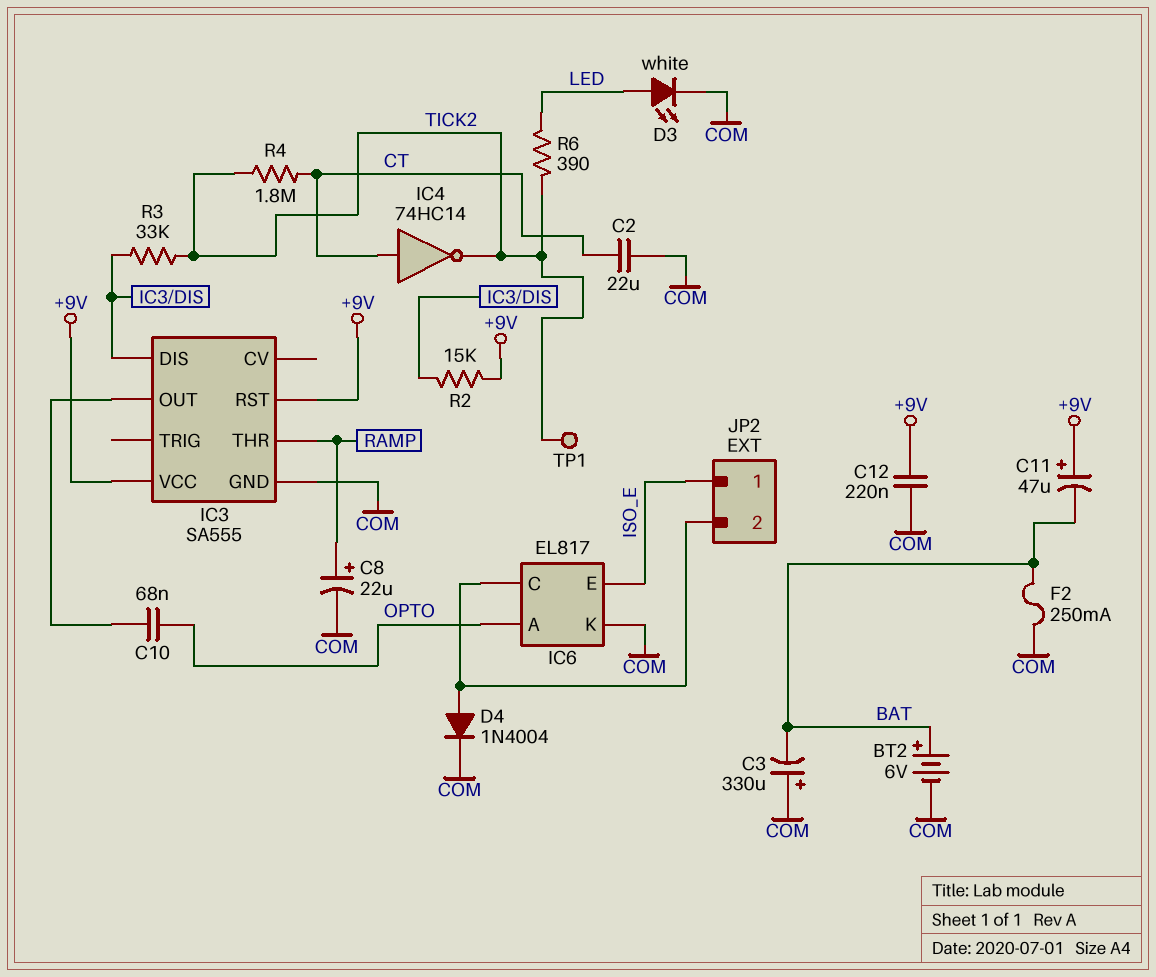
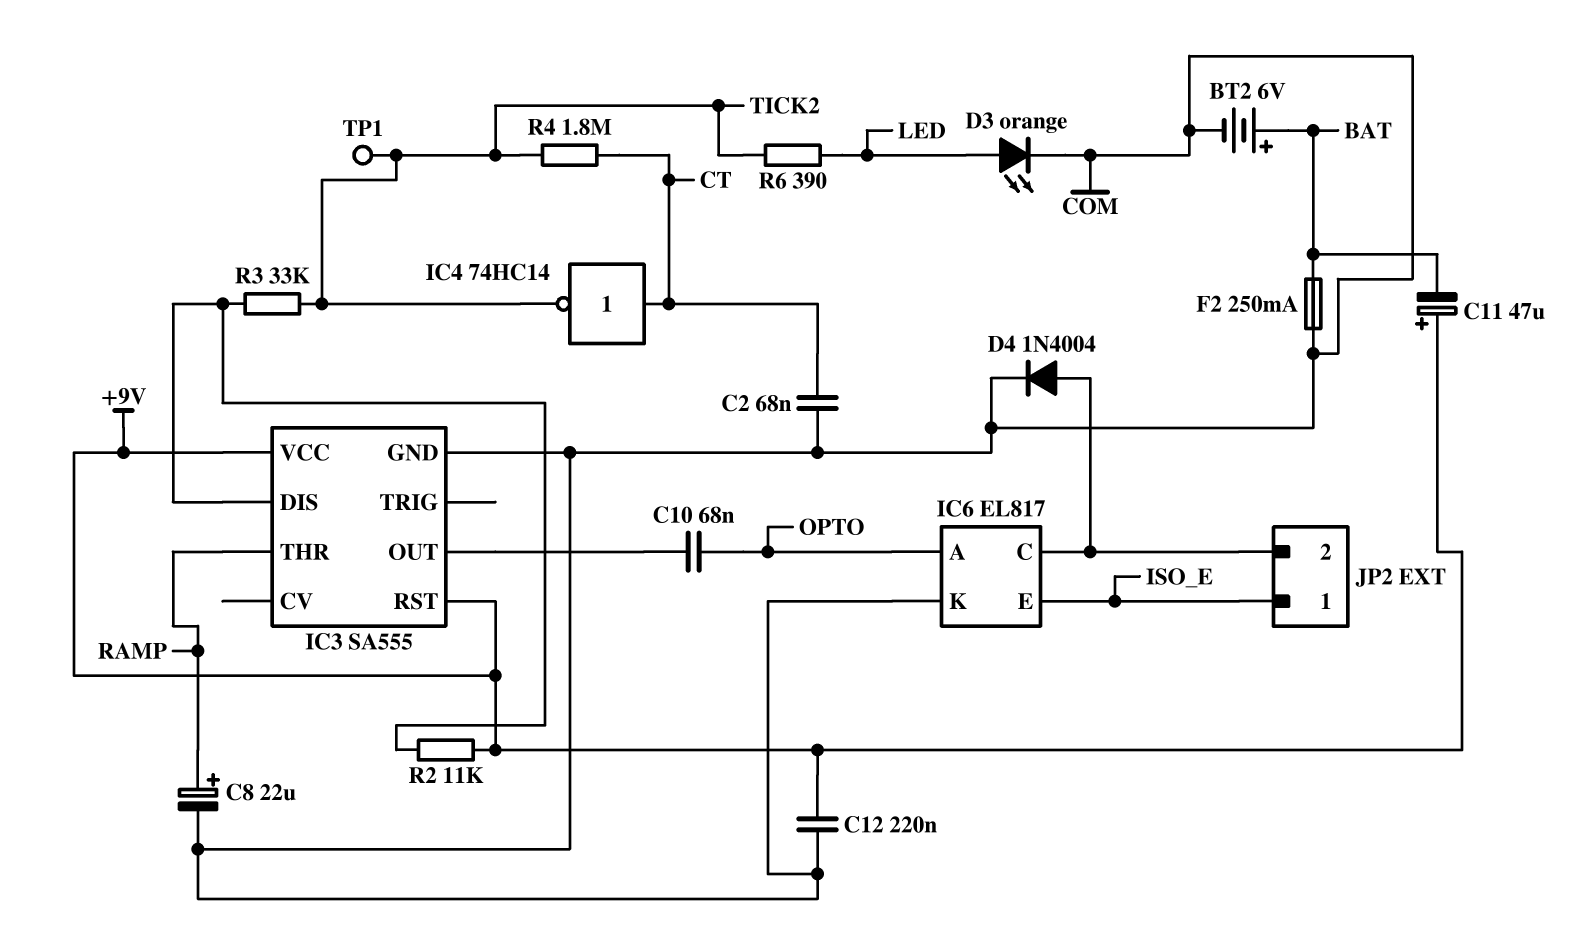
C2: 22uF (COM, CT) -> 68nF (COM, CT)
C3: 330uF (plus COM, minus BAT) -> none
D3: LED white (A LED, K COM) -> LED orange (A LED, K COM)
R2: 15k (+9V, IC3/DIS) -> 11k (+9V, IC3/DIS)

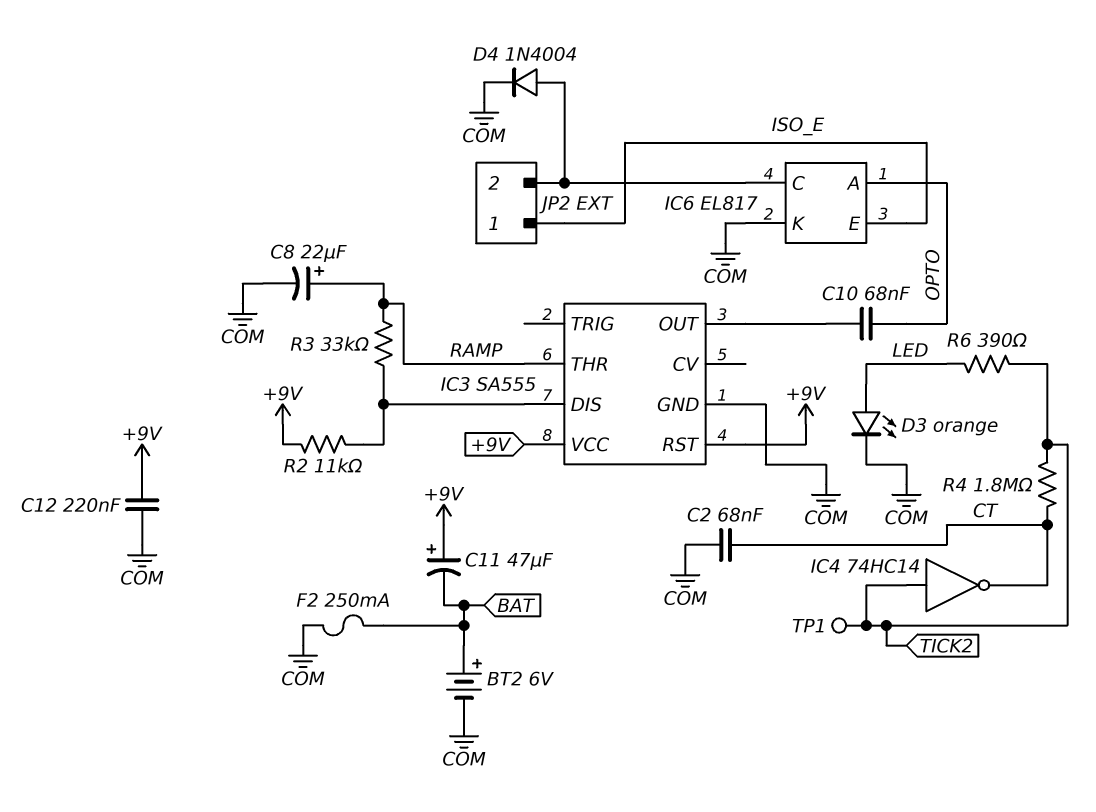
IC4: NOT 74HC14 (in CT, out TICK2) -> NOT 74HC14 (in TICK2, out CT)
R3: 33k (IC3/DIS, TICK2) -> 33k (IC3/DIS, RAMP)

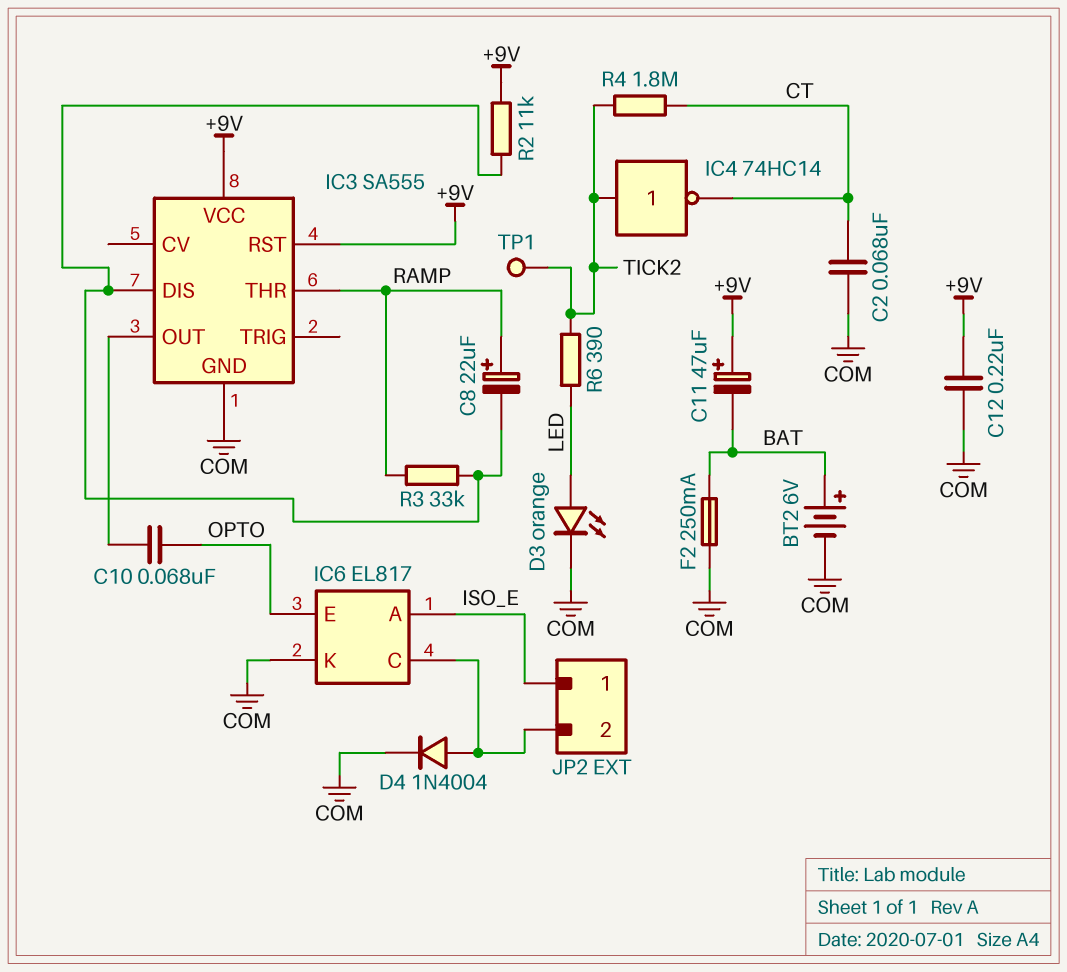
C8: 22uF (plus RAMP, minus COM) -> 22uF (plus RAMP, minus IC3/DIS)
IC6 pin A: OPTO -> ISO_E
IC6 pin E: ISO_E -> OPTO

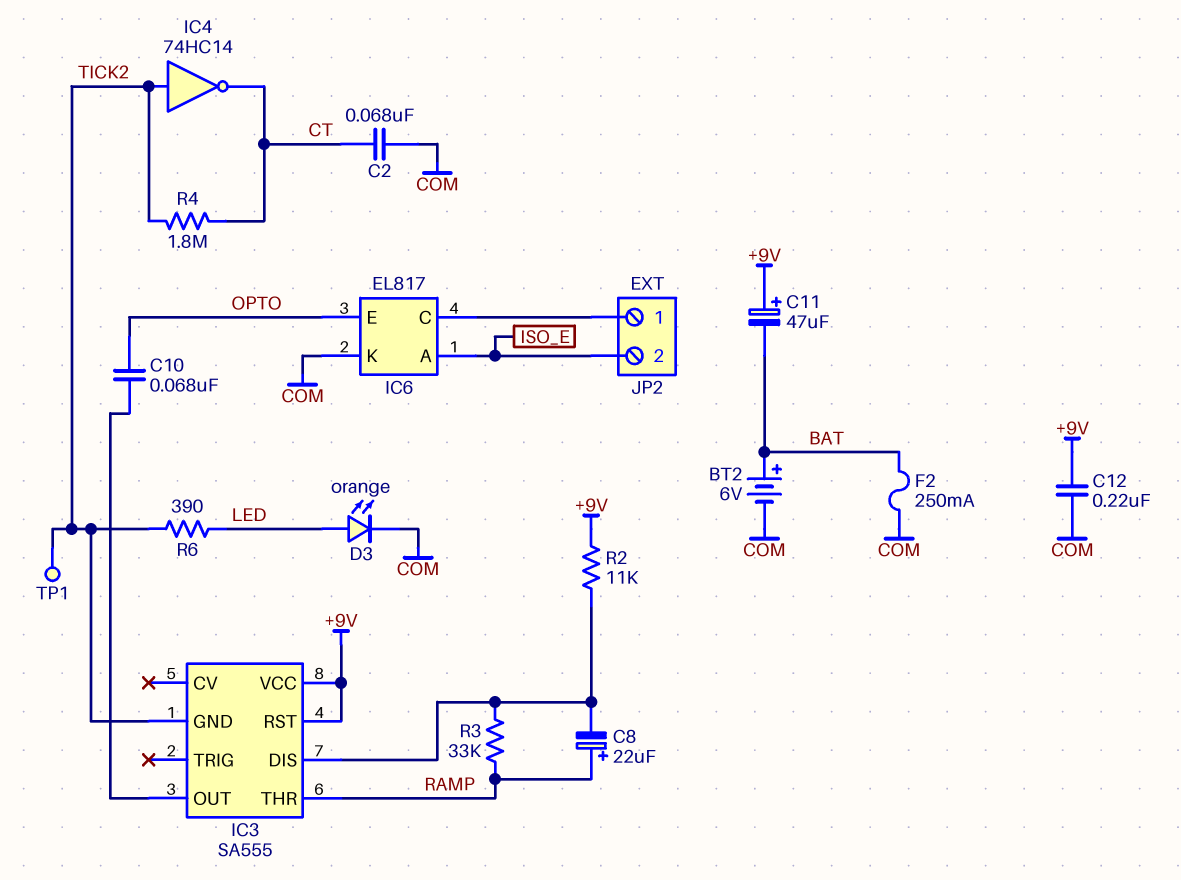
D4: diode 1N4004 (A IC6/C, K COM) -> none
IC3 pin GND: COM -> TICK2
JP2 pin 1: ISO_E -> IC6/C
JP2 pin 2: IC6/C -> ISO_E

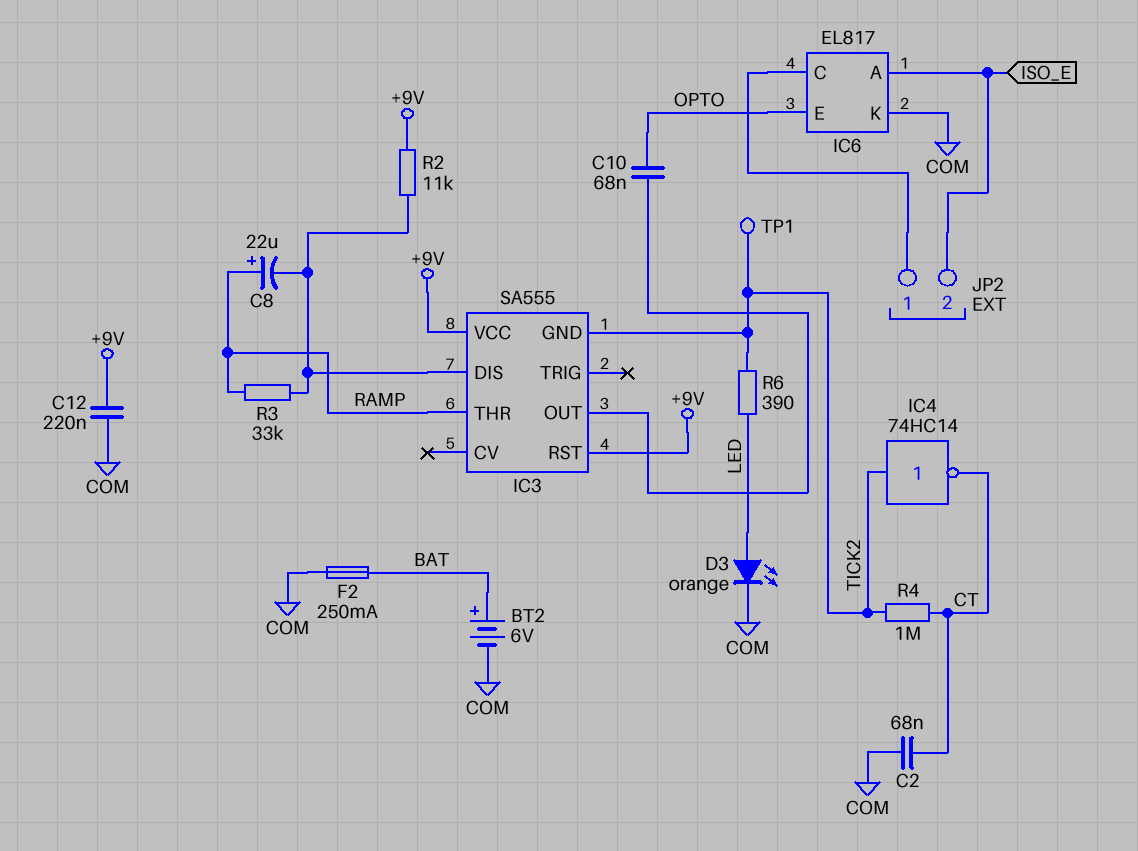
C11: 47uF (plus +9V, minus BAT) -> none
R4: 1.8M (CT, TICK2) -> 1M (CT, TICK2)

